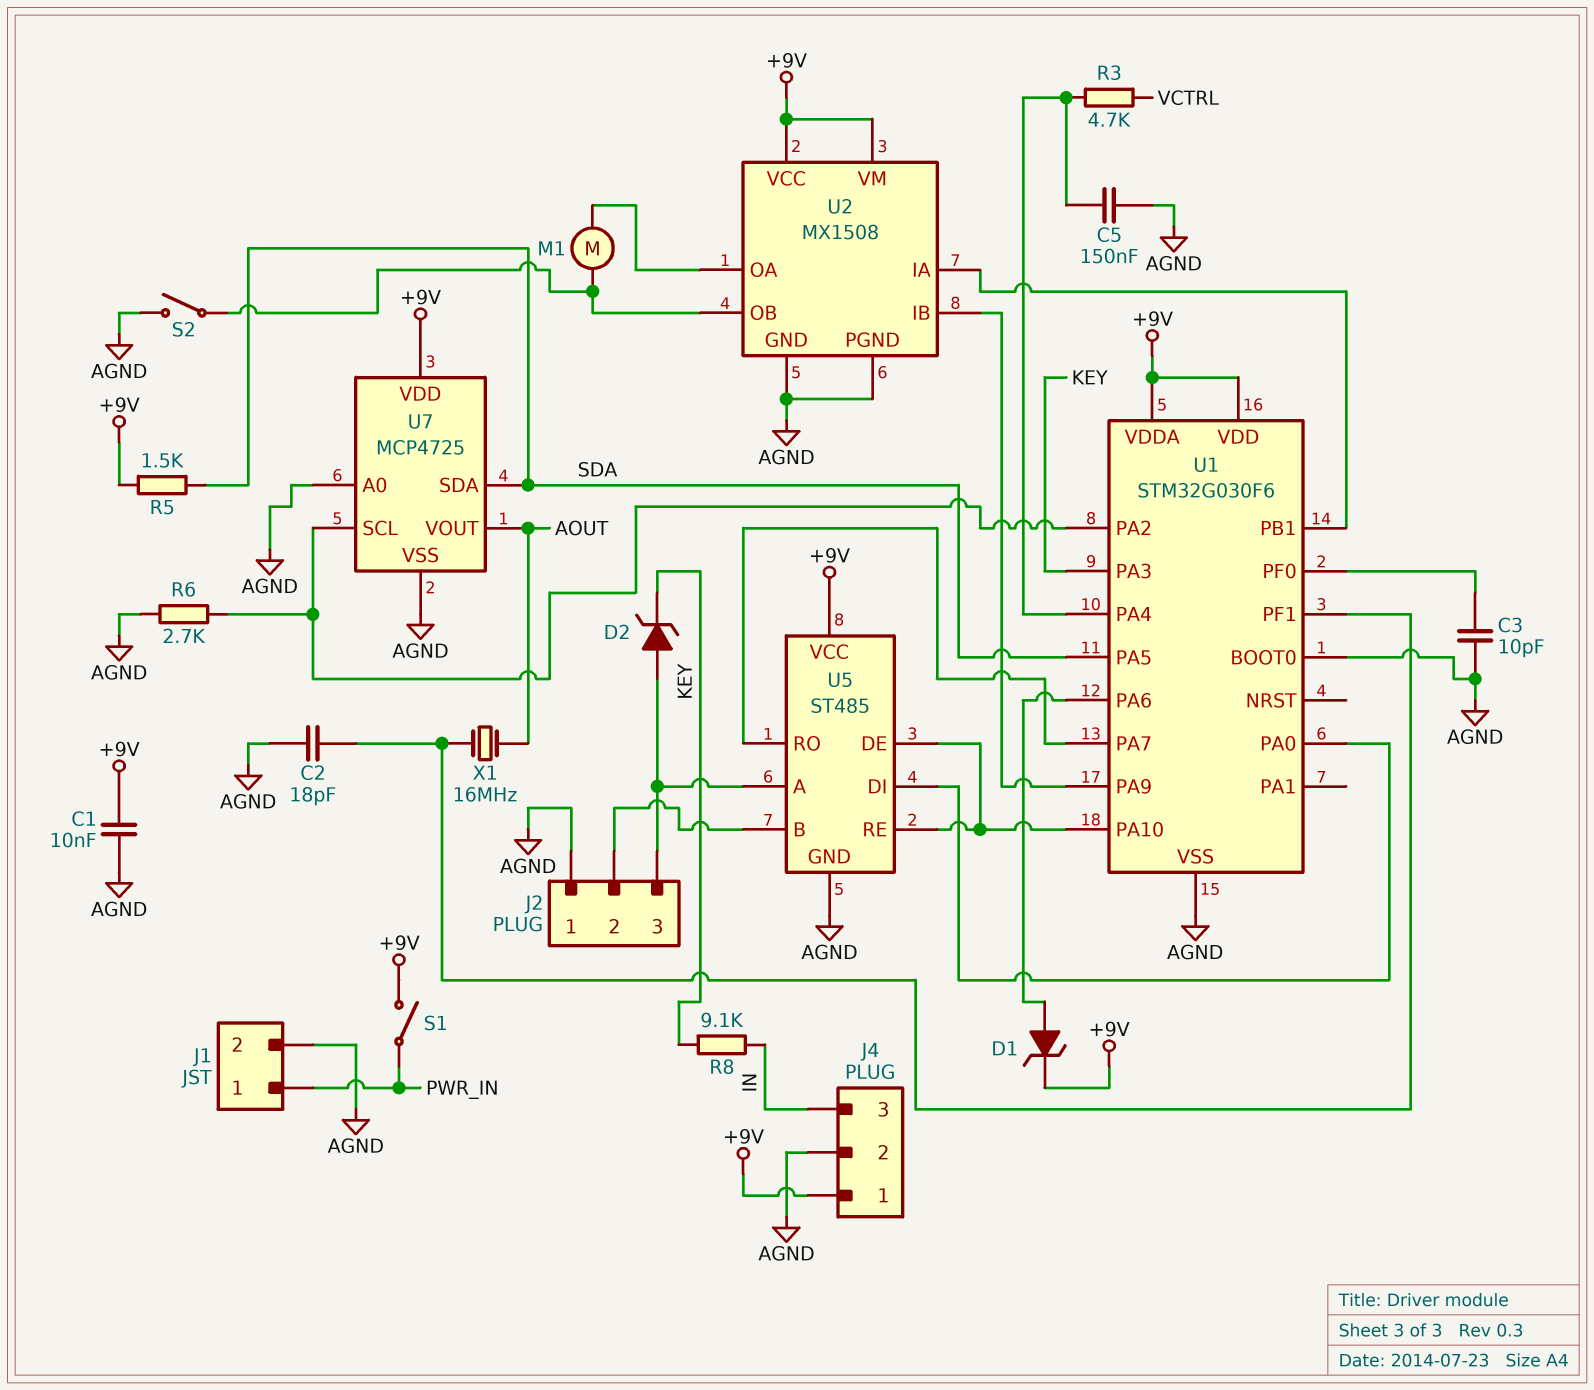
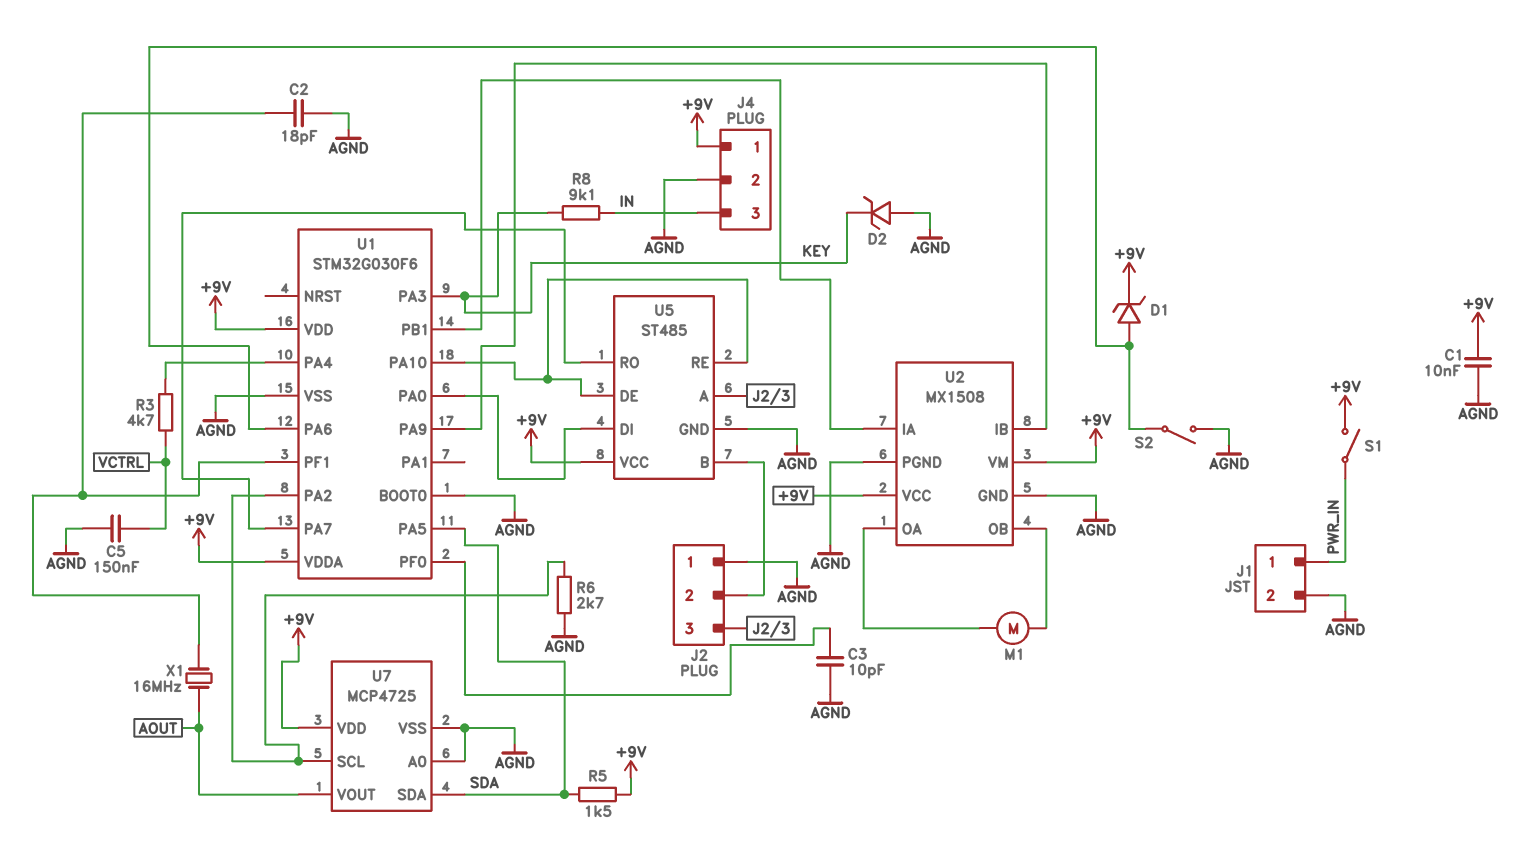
C5: 150nF (AGND, U1/PA4) -> 150nF (AGND, VCTRL)
D2: zener (A J2/3, K KEY) -> zener (A AGND, K KEY)
S2: switch (AGND, U2/OB) -> switch (AGND, U1/PA6)

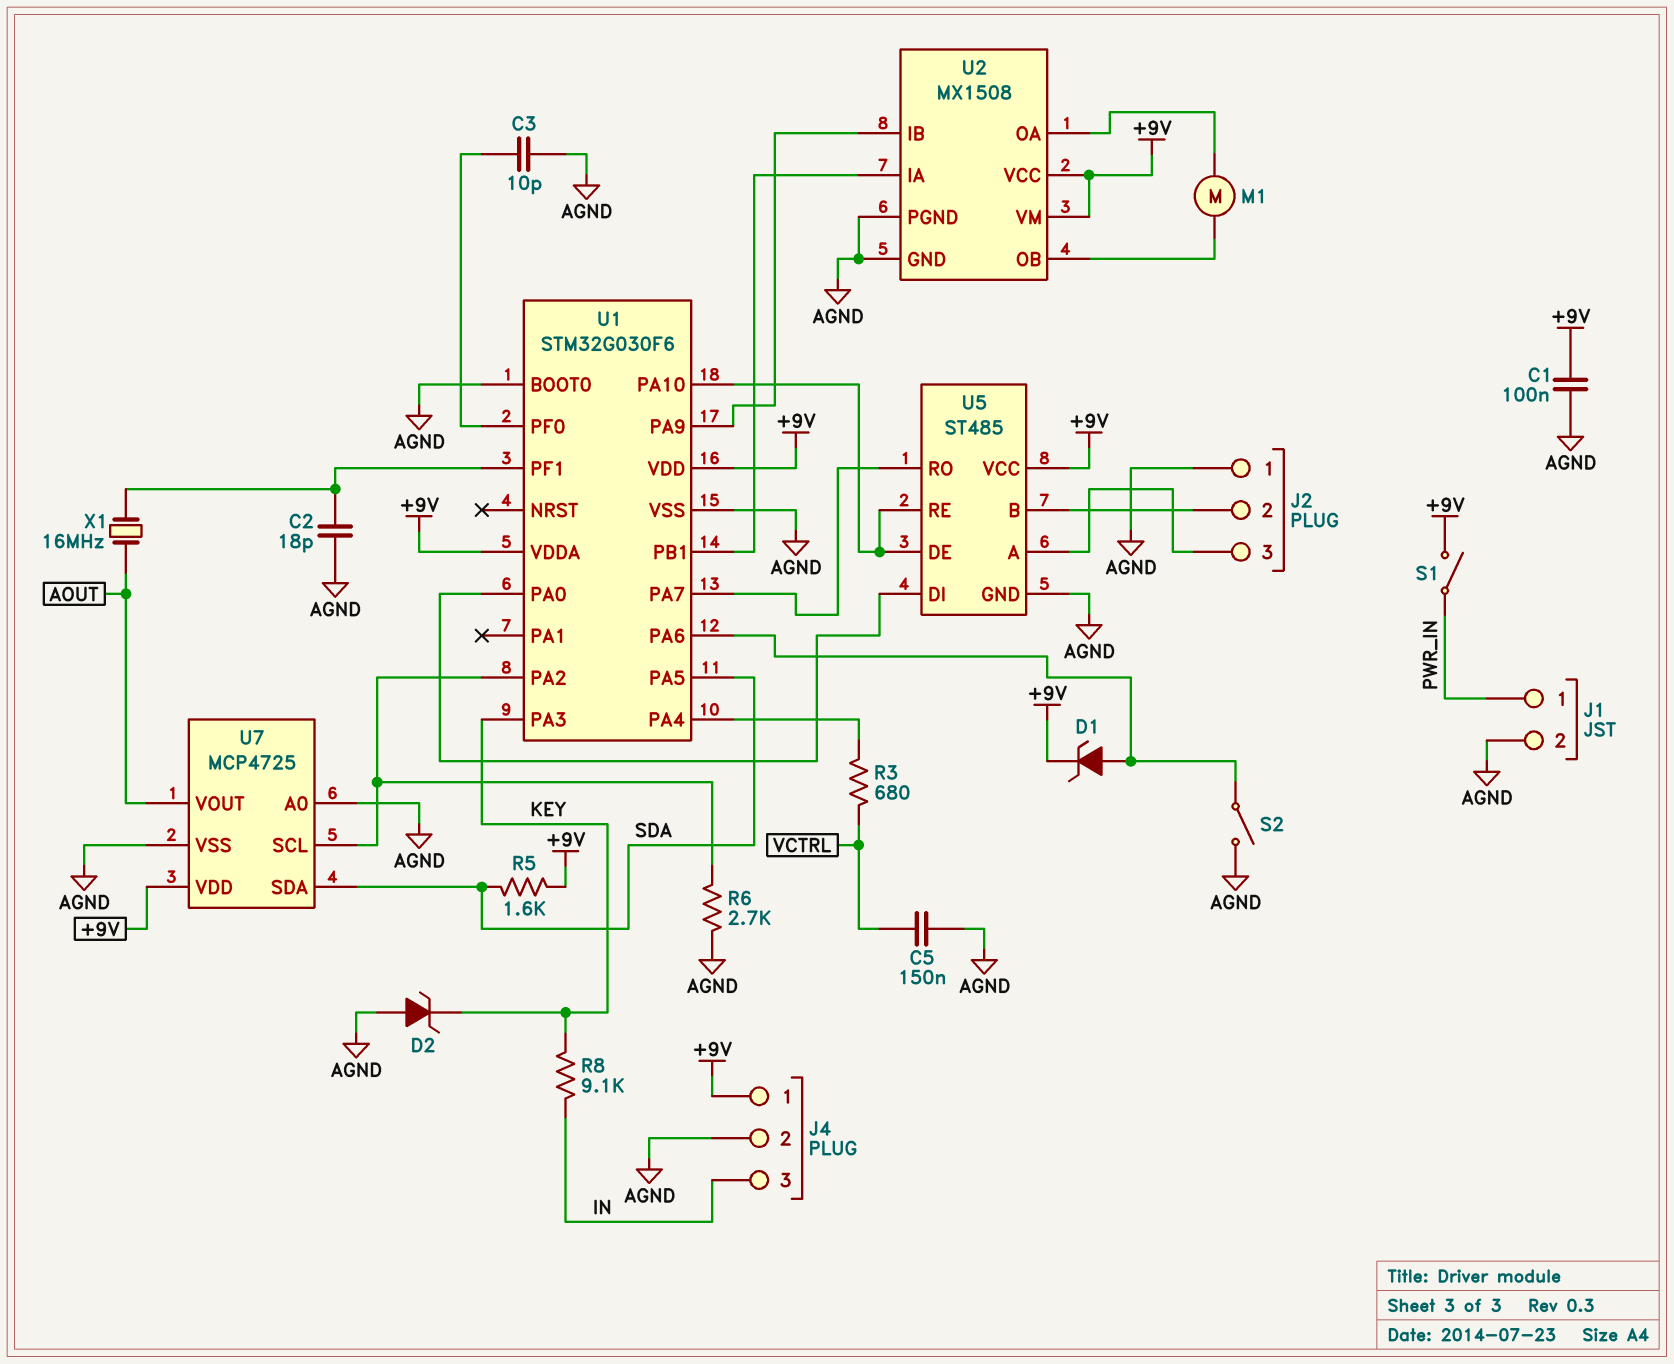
C1: 10nF (+9V, AGND) -> 100nF (+9V, AGND)
R3: 4.7k (U1/PA4, VCTRL) -> 680 (U1/PA4, VCTRL)
R5: 1.5k (+9V, SDA) -> 1.6k (+9V, SDA)

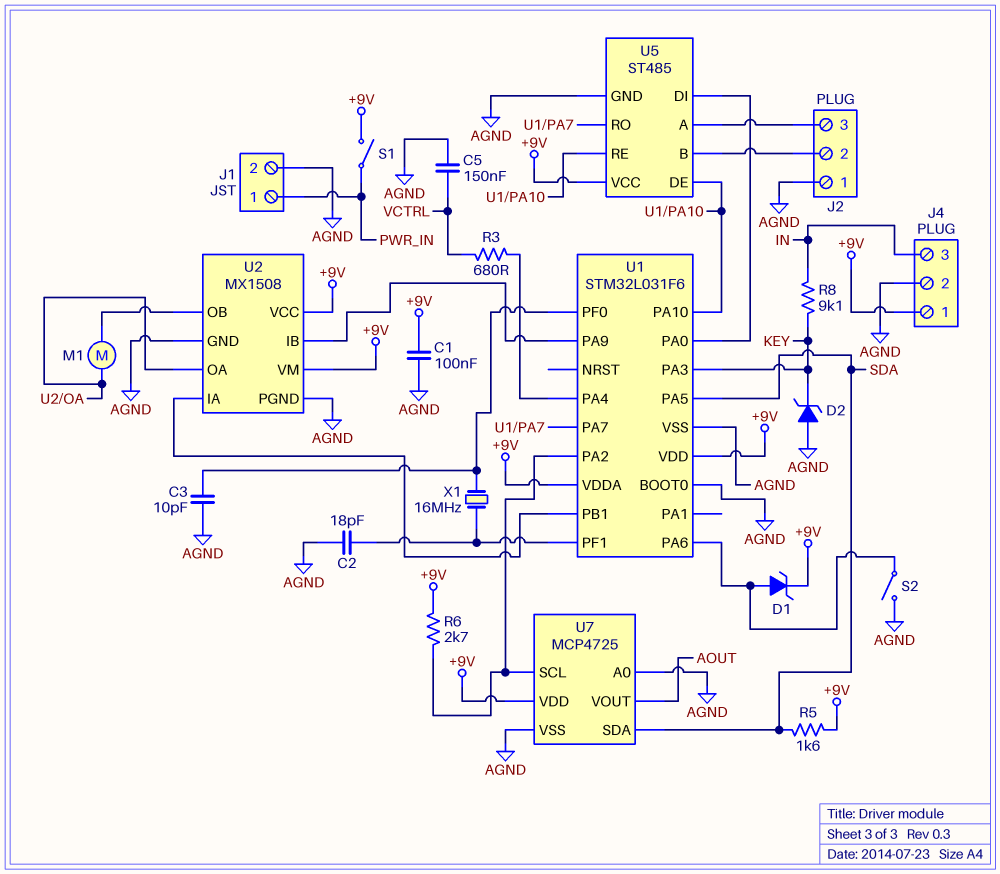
R6: 2.7k (AGND, U1/PA2) -> 2.7k (+9V, U1/PA2)
U1: STM32G030F6 -> STM32L031F6
X1: 16MHz (AOUT, U1/PF1) -> 16MHz (U1/PF0, U1/PF1)

